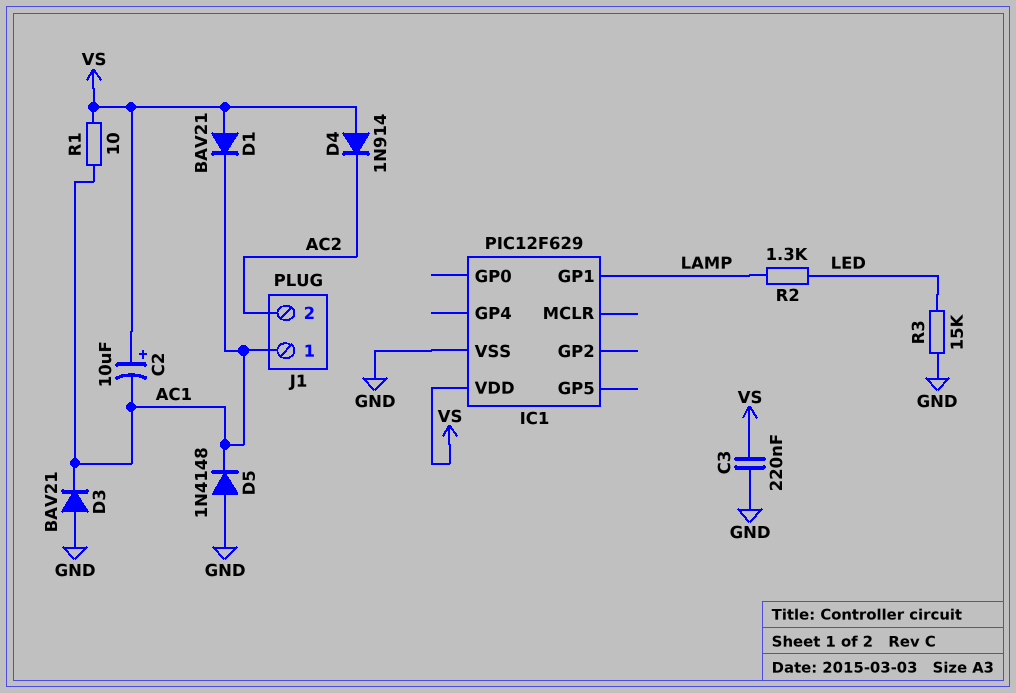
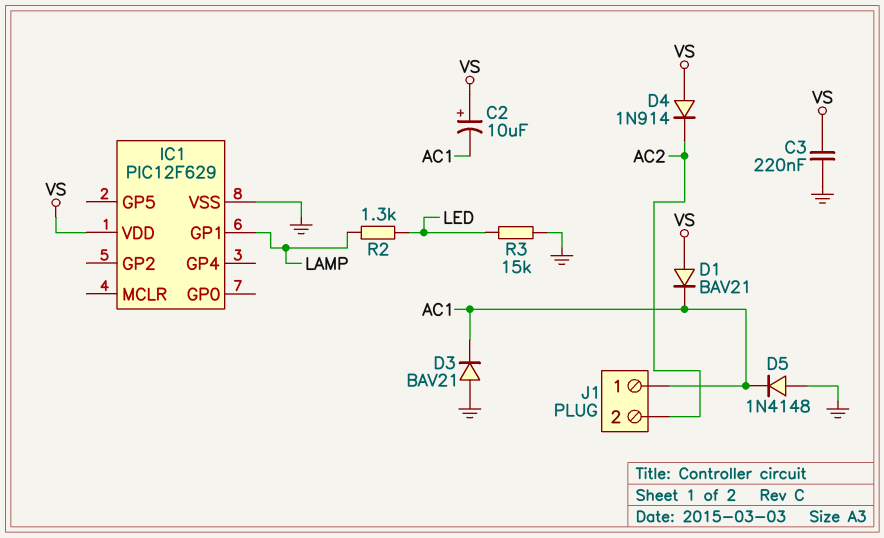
R1: 10 (AC1, VS) -> none

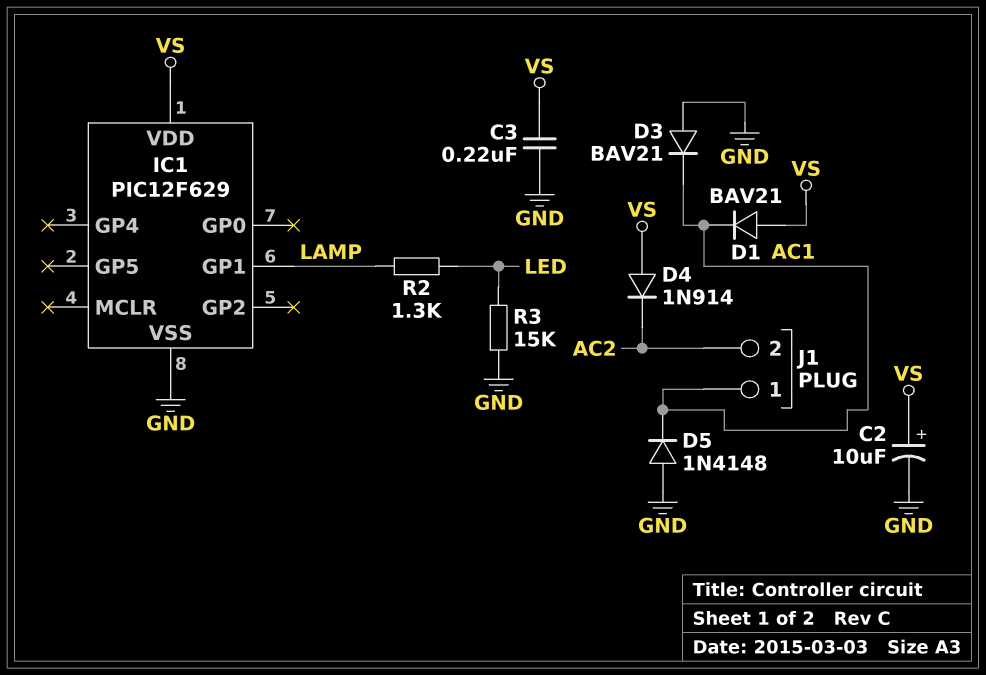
C2: 10uF (plus VS, minus AC1) -> 10uF (plus VS, minus GND)

